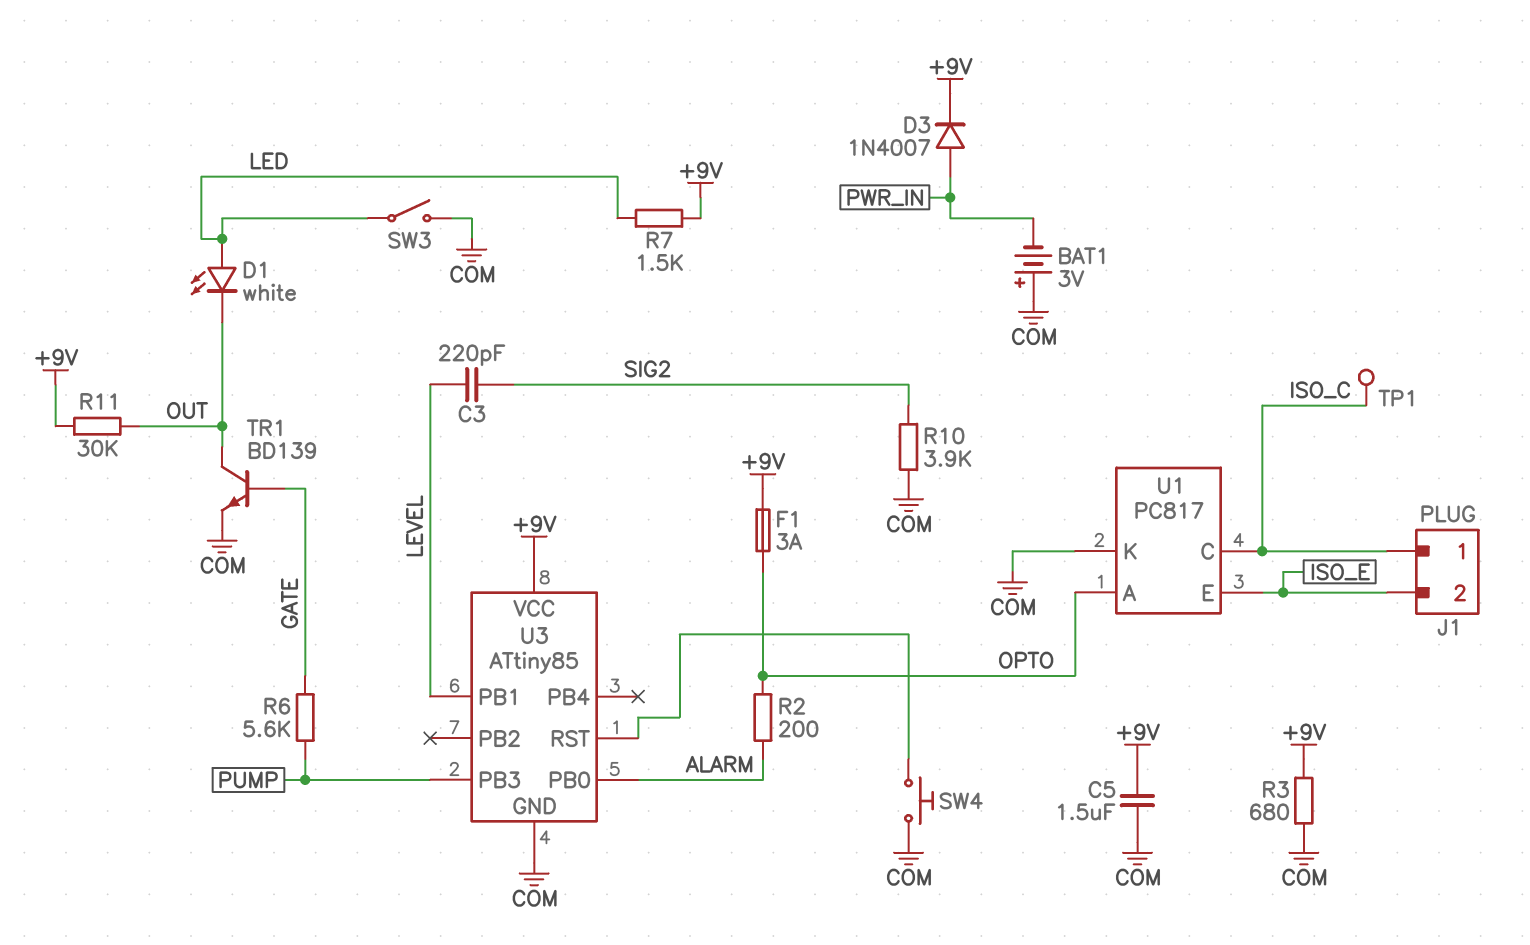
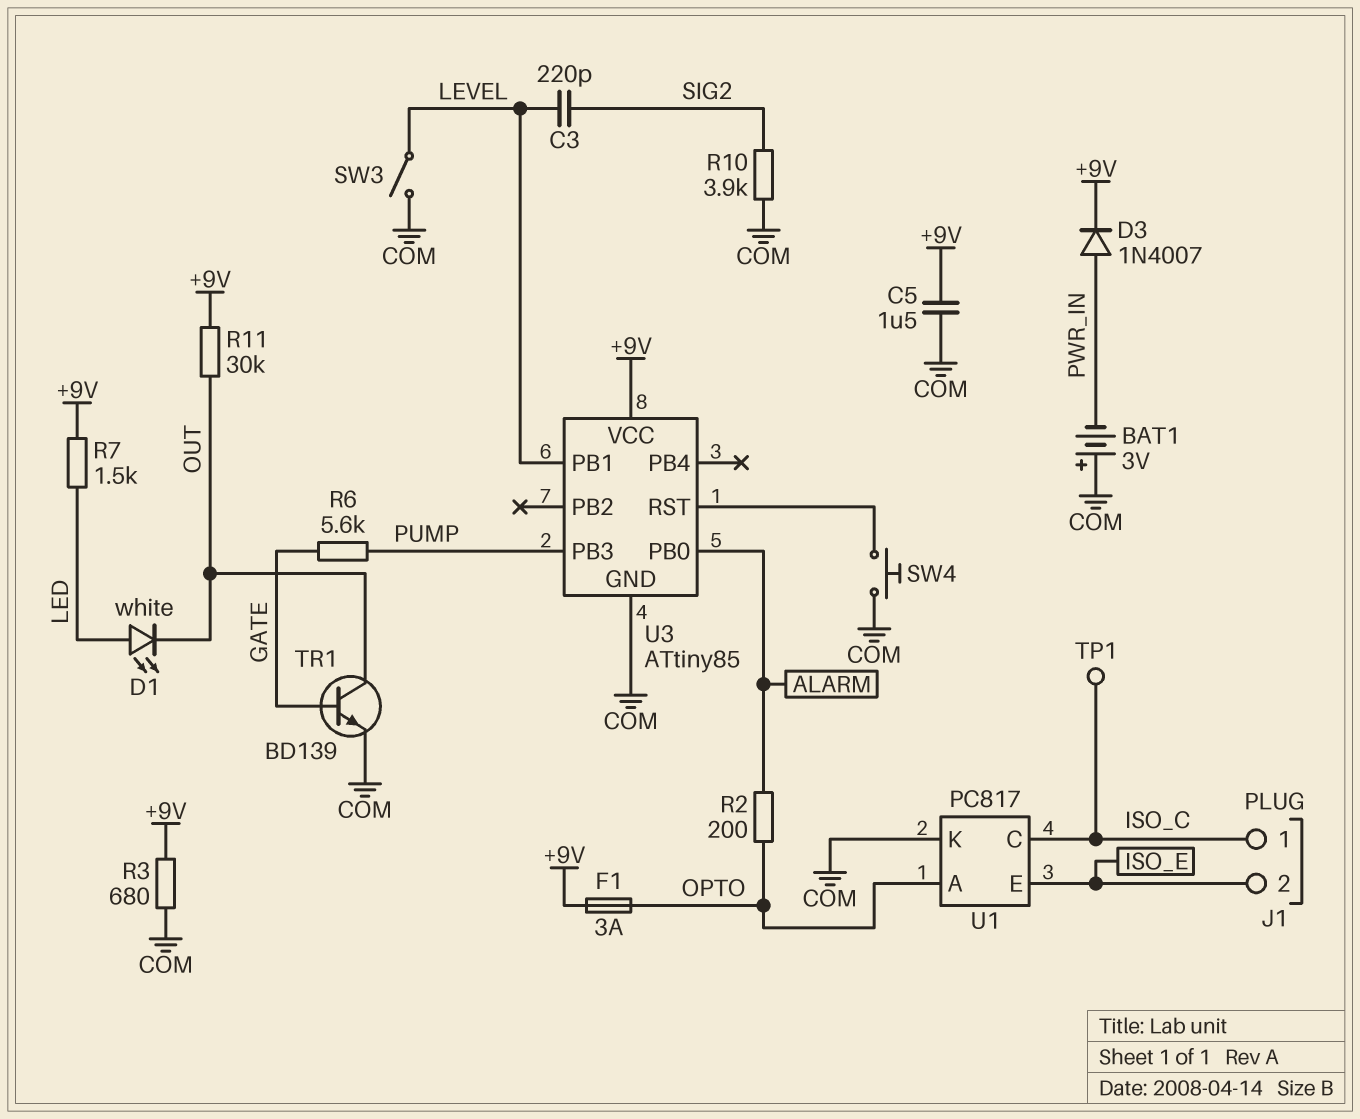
SW3: switch (COM, LED) -> switch (COM, LEVEL)

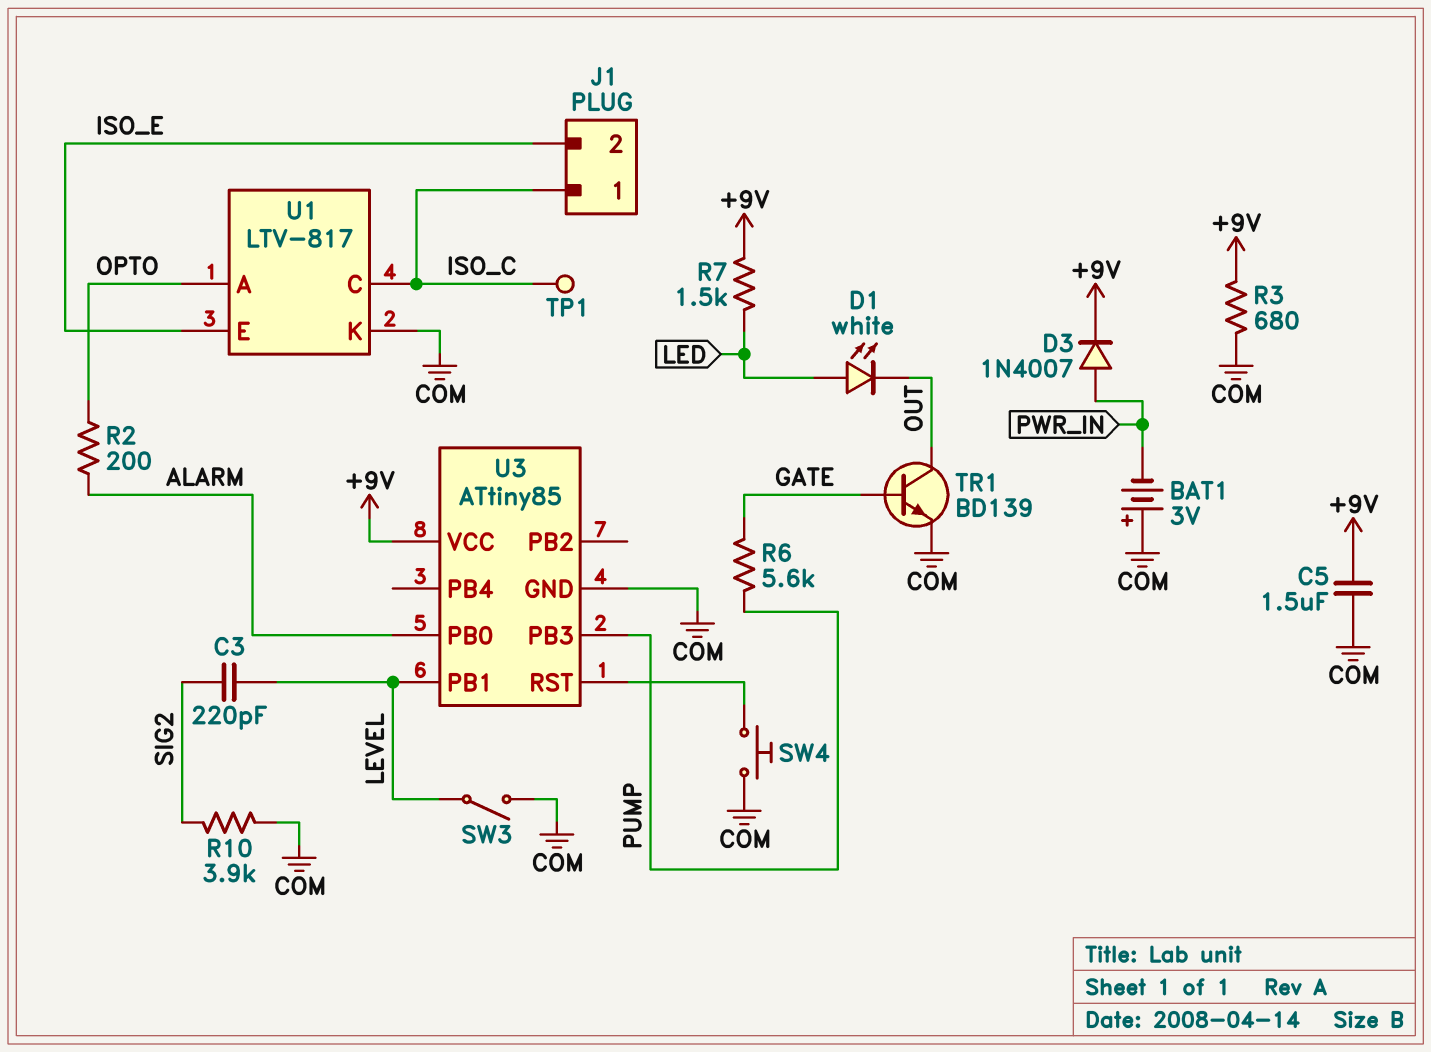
F1: 3A (+9V, OPTO) -> none
R11: 30k (+9V, OUT) -> none
U1: PC817 -> LTV-817

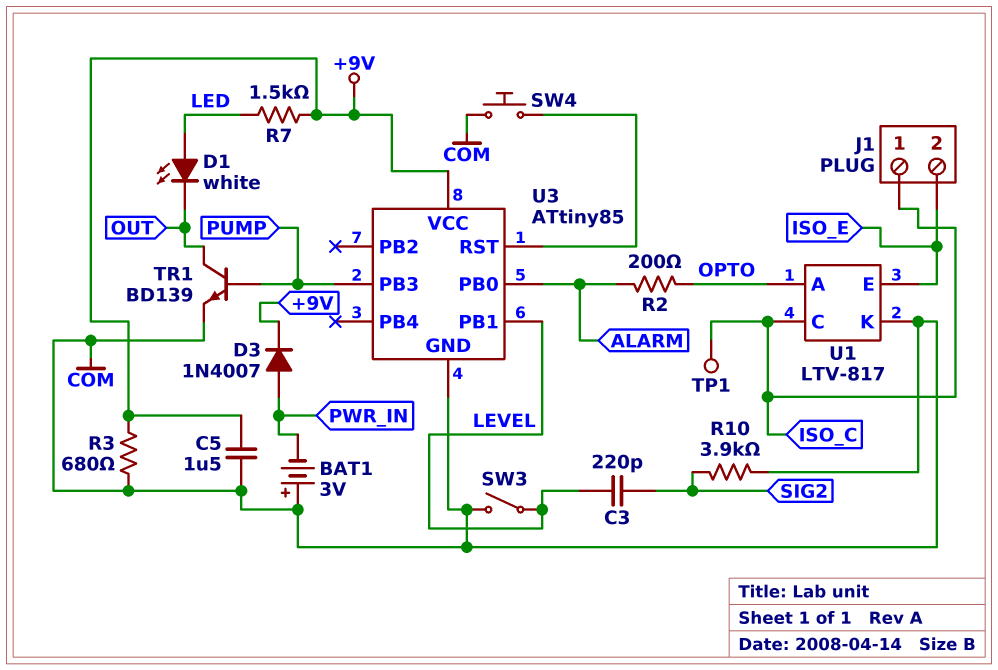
R6: 5.6k (GATE, PUMP) -> none
TR1: NPN BD139 (B GATE, C OUT, E COM) -> NPN BD139 (B PUMP, C OUT, E COM)

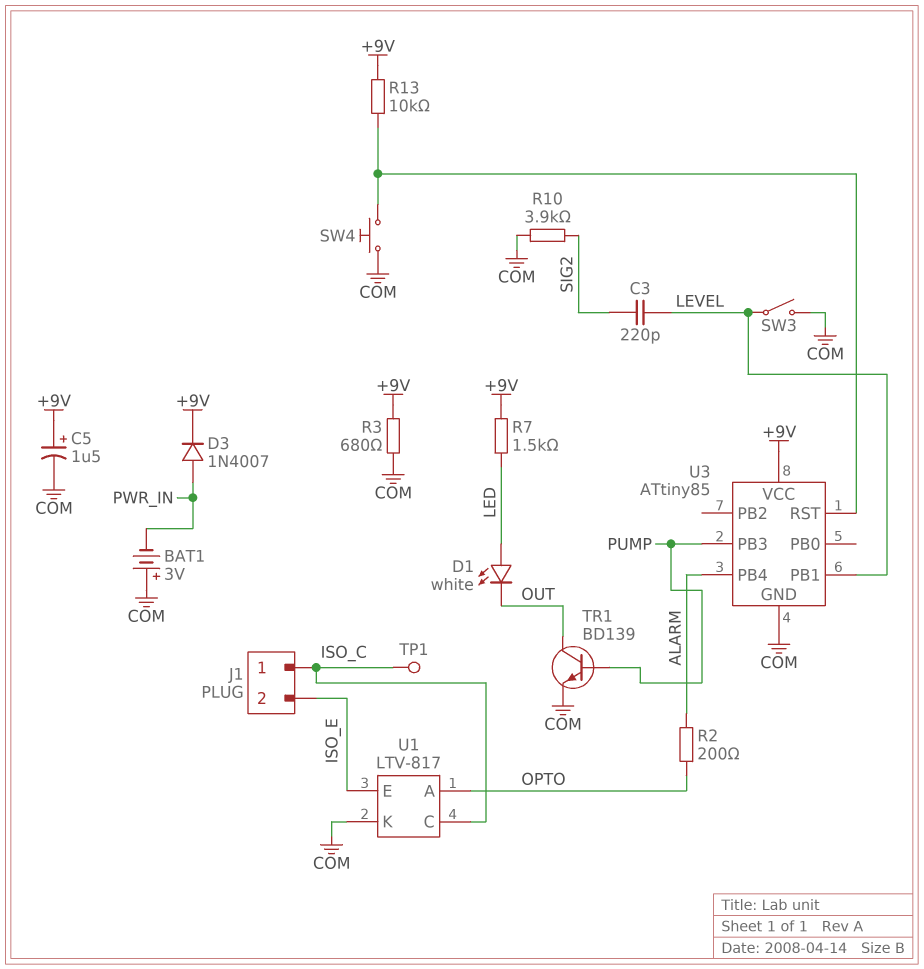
C5: 1.5uF (+9V, COM) -> 1.5uF (plus +9V, minus COM)
R13: none -> 10k (+9V, U3/RST)
U3 pin PB0: ALARM -> none
U3 pin PB4: none -> ALARM

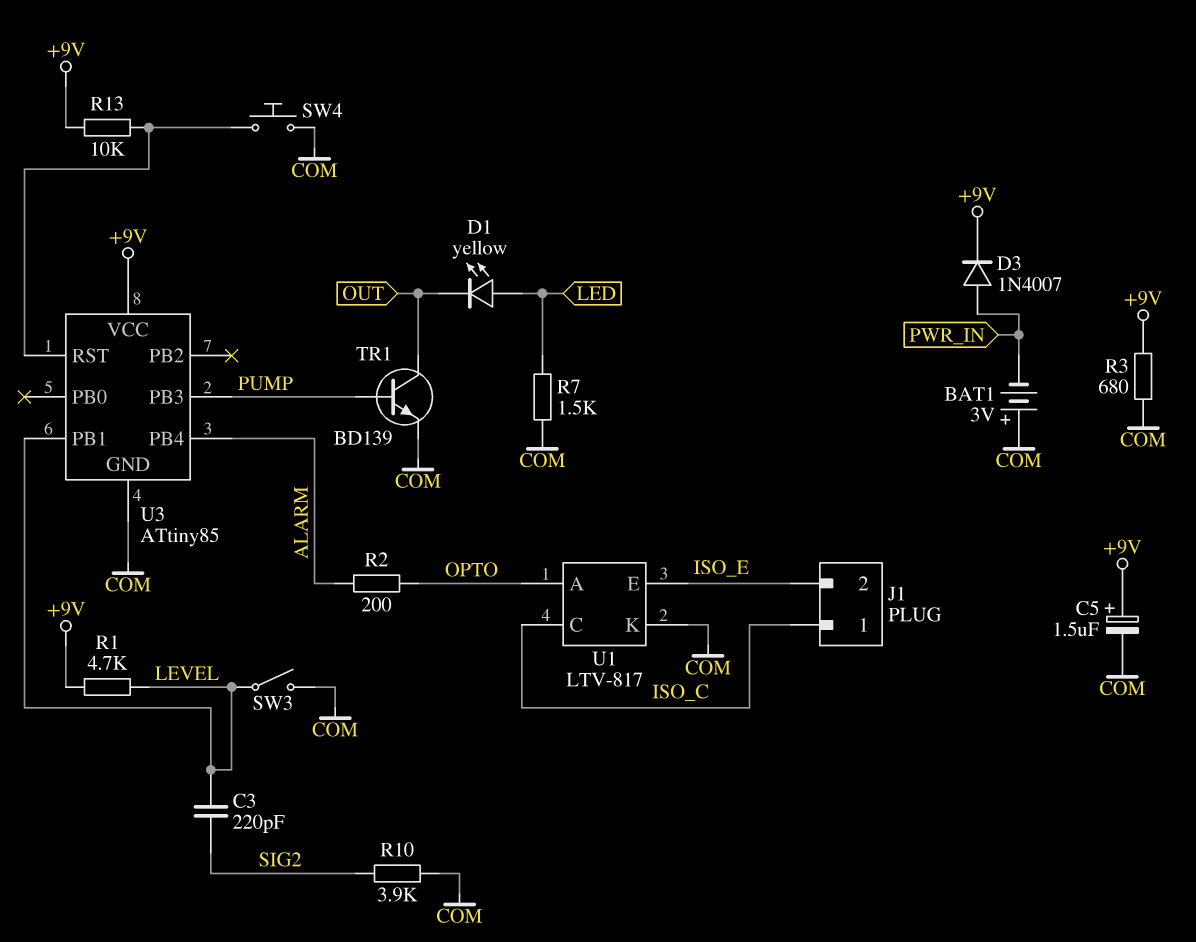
D1: LED white (A LED, K OUT) -> LED yellow (A LED, K OUT)
R1: none -> 4.7k (+9V, LEVEL)
R7: 1.5k (+9V, LED) -> 1.5k (COM, LED)
TP1: test point (ISO_C) -> none

